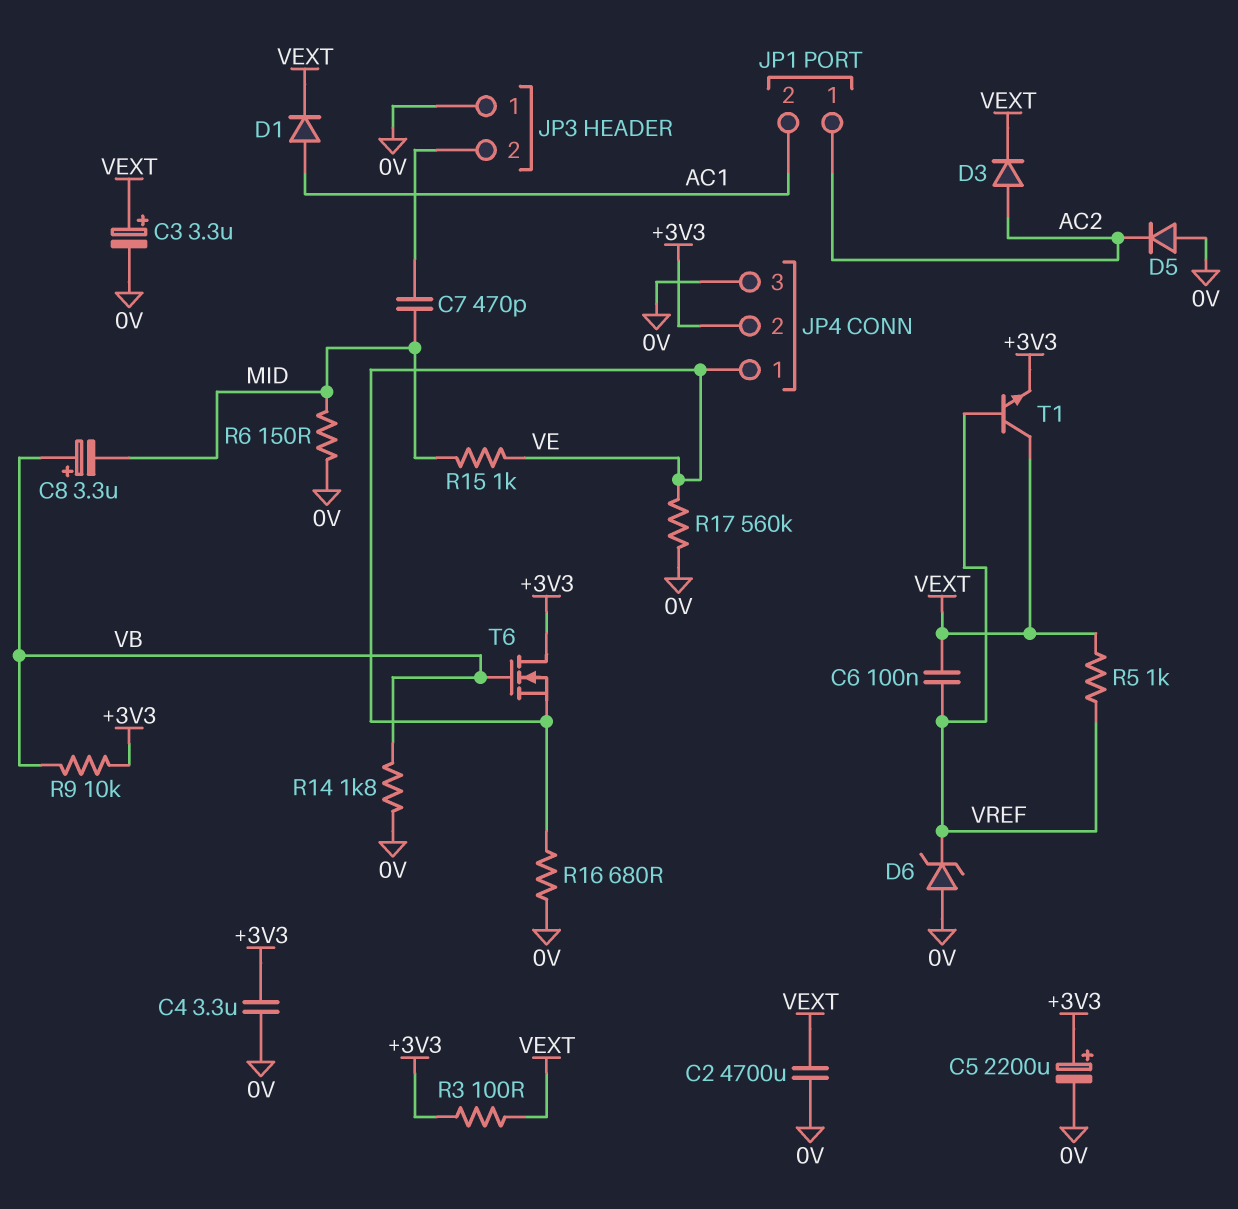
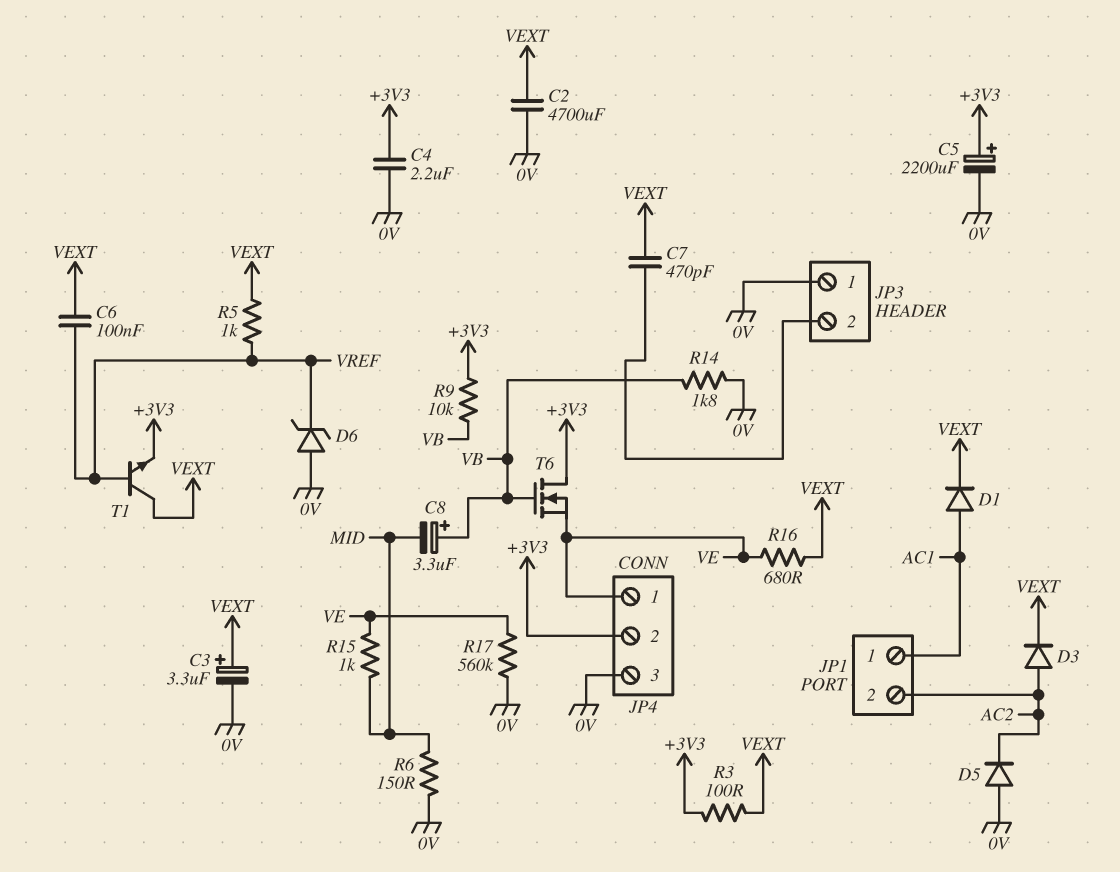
C4: 3.3uF (+3V3, 0V) -> 2.2uF (+3V3, 0V)
C7: 470pF (JP3/2, MID) -> 470pF (JP3/2, VEXT)
JP1 pin 1: AC2 -> AC1
JP1 pin 2: AC1 -> AC2
R16: 680 (0V, VE) -> 680 (VE, VEXT)

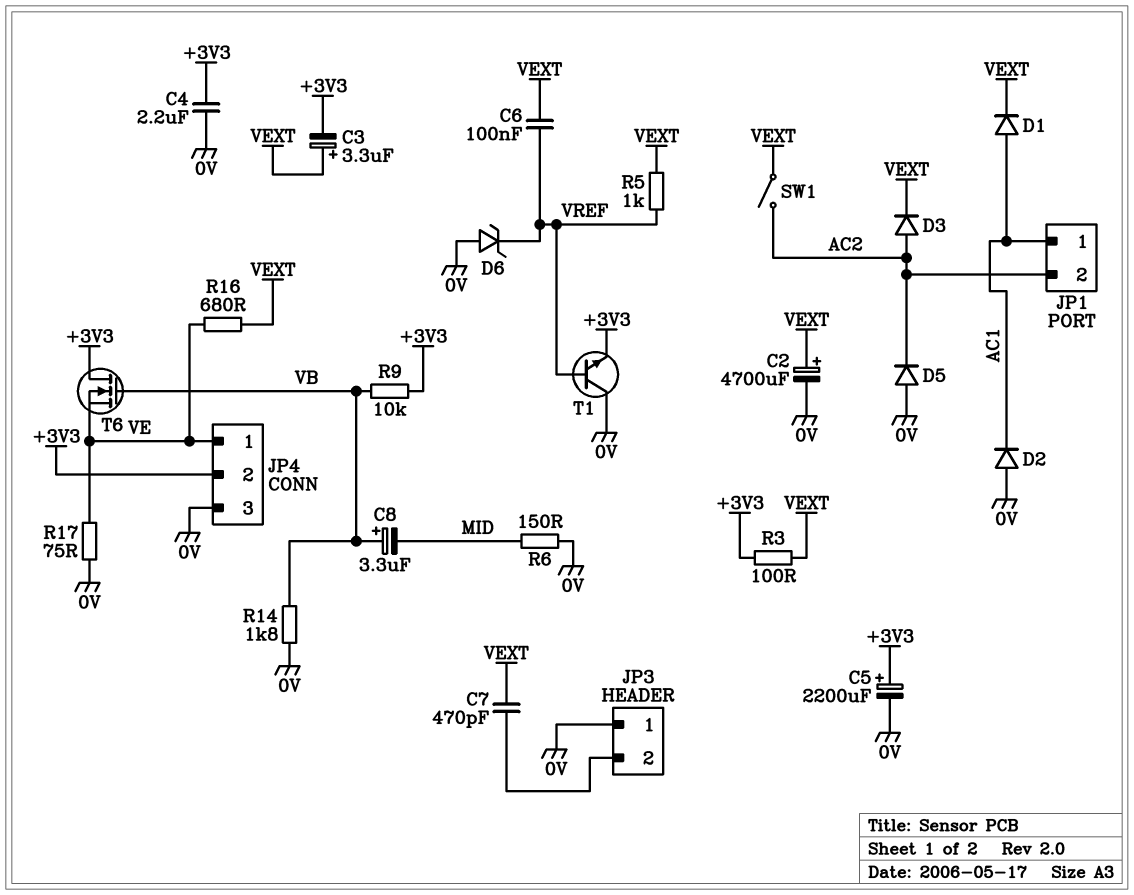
C2: 4700uF (0V, VEXT) -> 4700uF (plus VEXT, minus 0V)
C3: 3.3uF (plus VEXT, minus 0V) -> 3.3uF (plus VEXT, minus +3V3)
D2: none -> diode (A 0V, K AC1)
R15: 1k (MID, VE) -> none
R17: 560k (0V, VE) -> 75 (0V, VE)
SW1: none -> switch (AC2, VEXT)
T1: NPN (B VREF, C VEXT, E +3V3) -> NPN (B VREF, C 0V, E +3V3)

